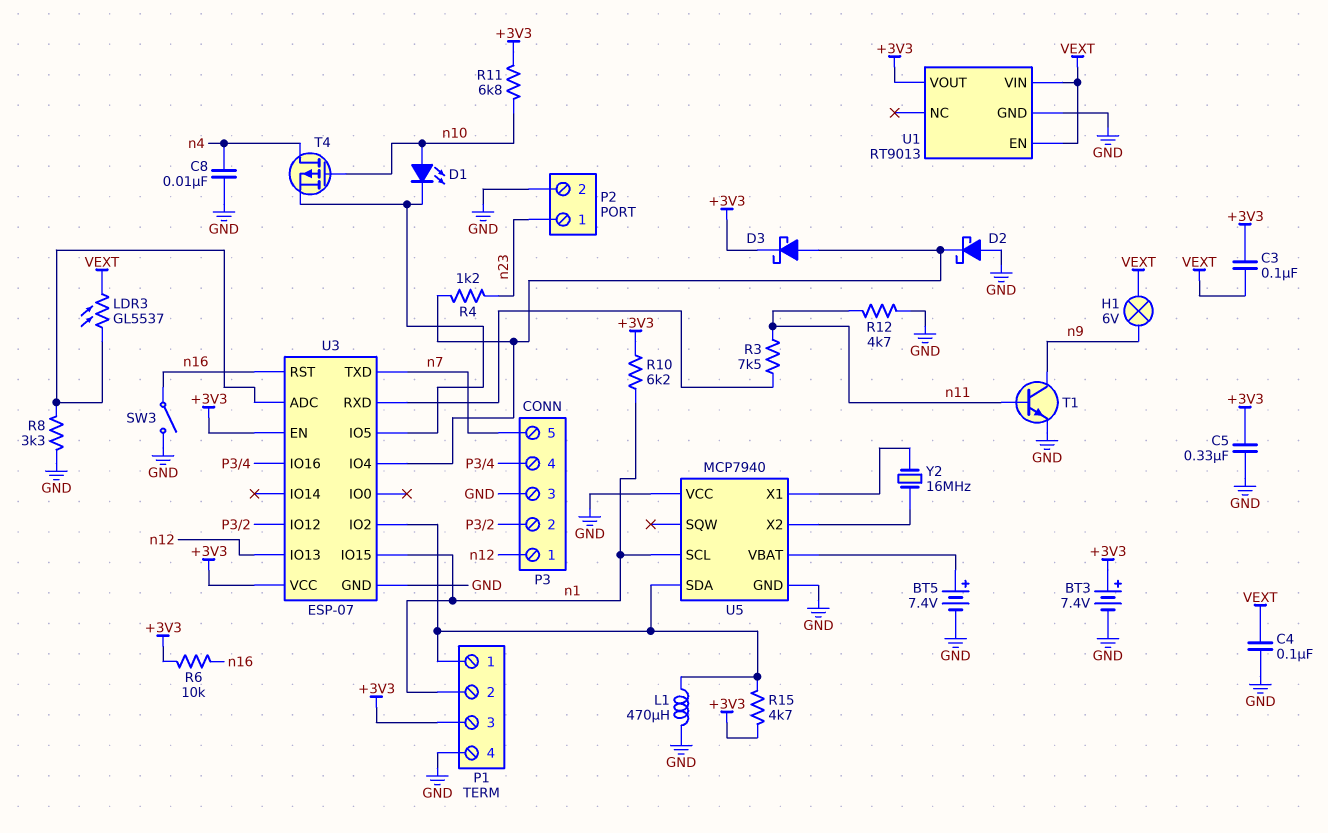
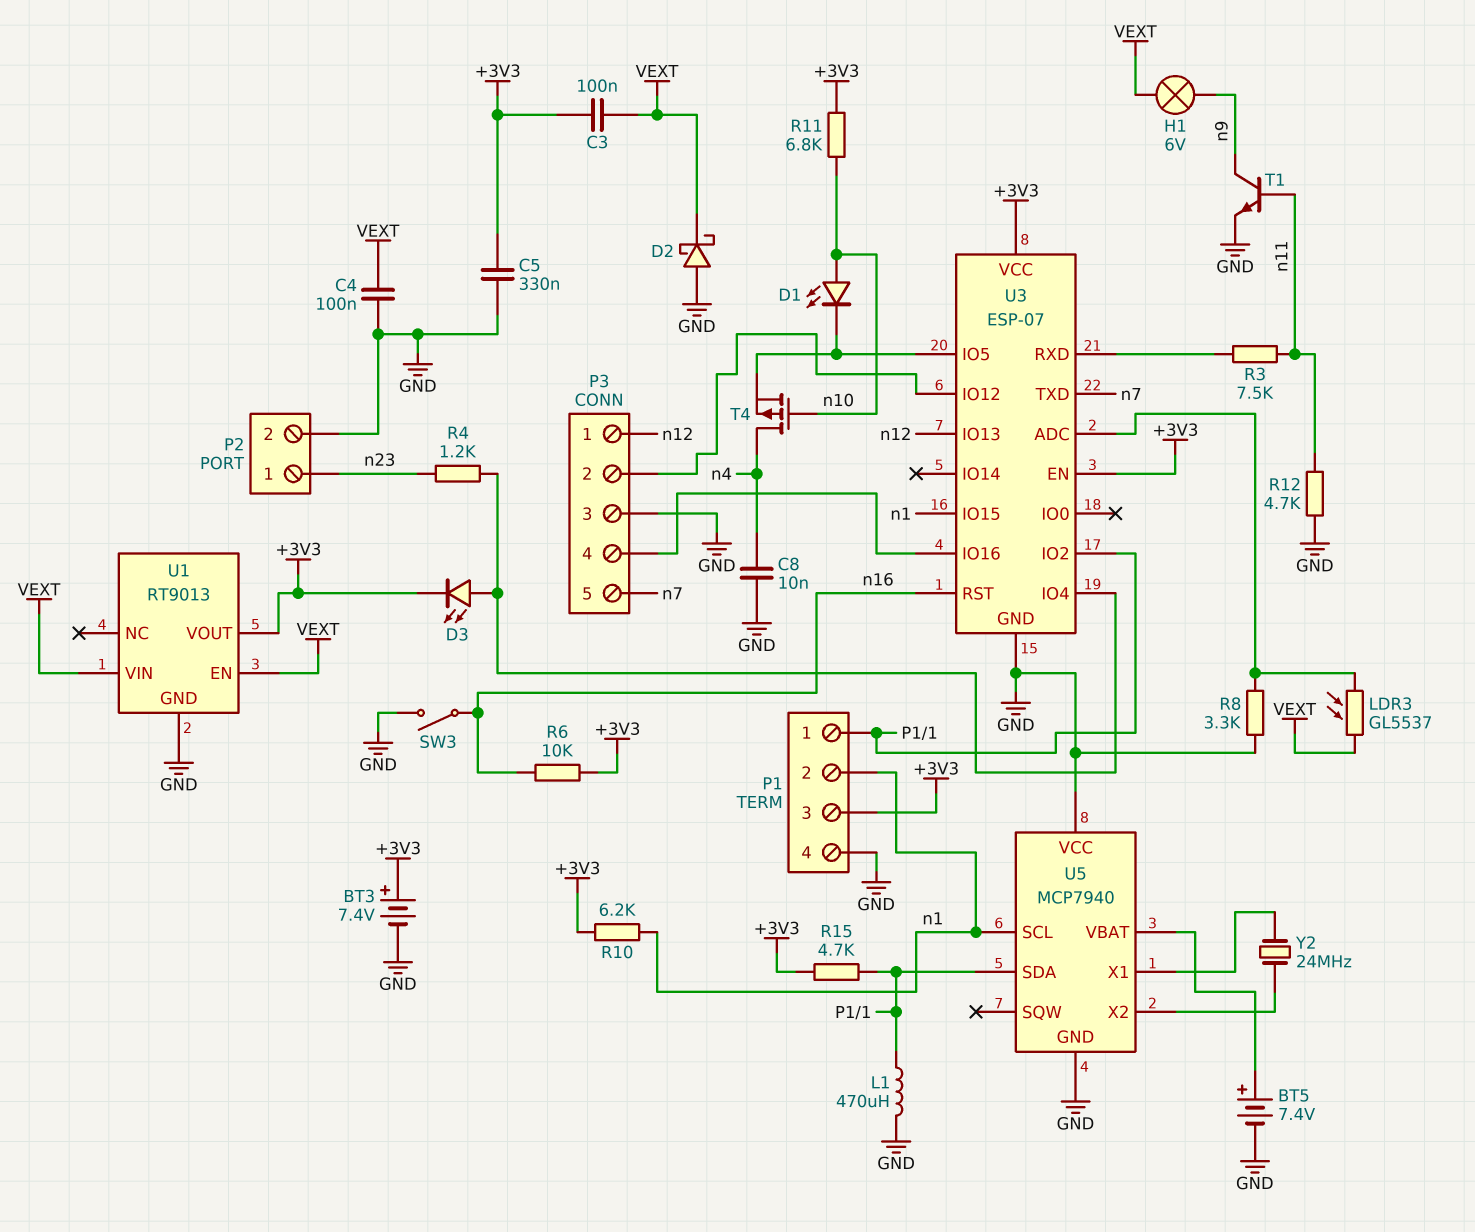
D2: schottky (A GND, K U3/IO4) -> schottky (A GND, K VEXT)
D3: schottky (A U3/IO4, K +3V3) -> LED (A U3/IO4, K +3V3)
Y2: 16MHz (U5/X1, U5/X2) -> 24MHz (U5/X1, U5/X2)

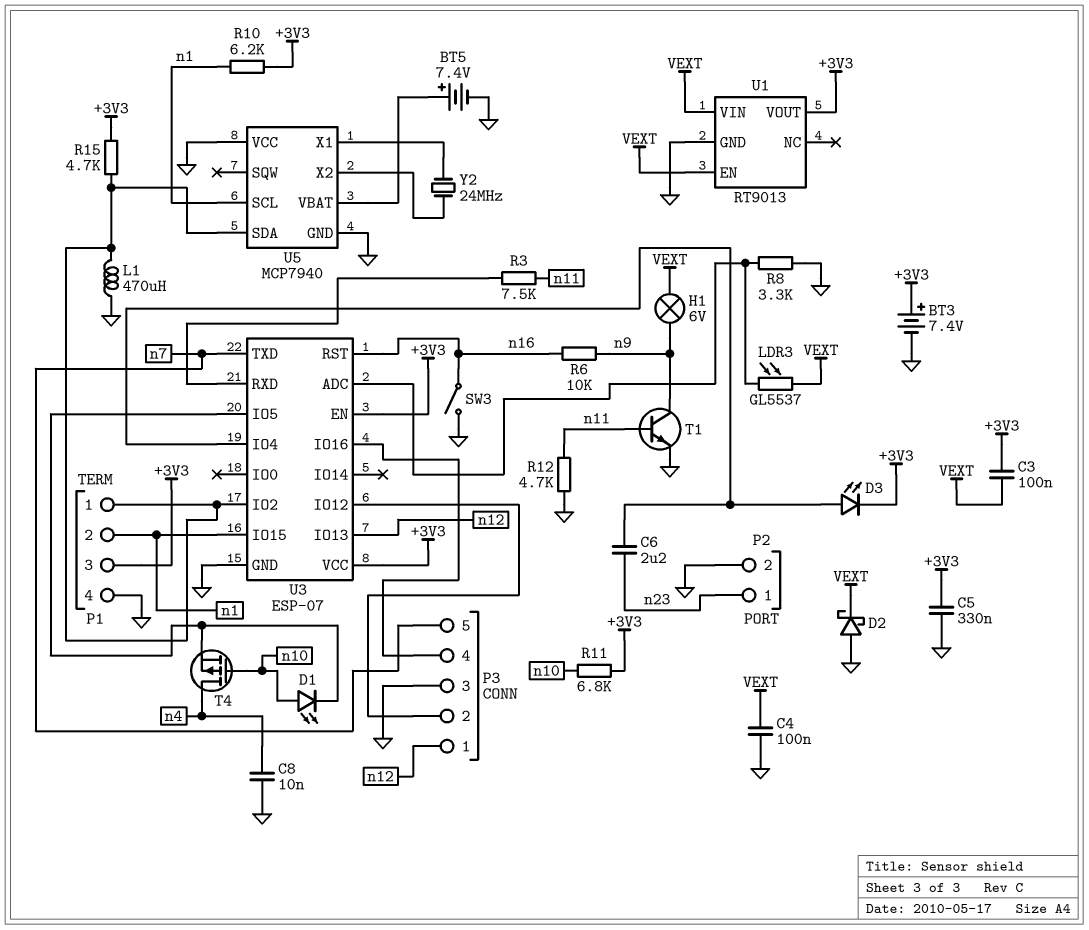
C6: none -> 2.2uF (U3/IO4, n23)
R4: 1.2k (U3/IO4, n23) -> none
R6: 10k (+3V3, n16) -> 10k (n9, n16)

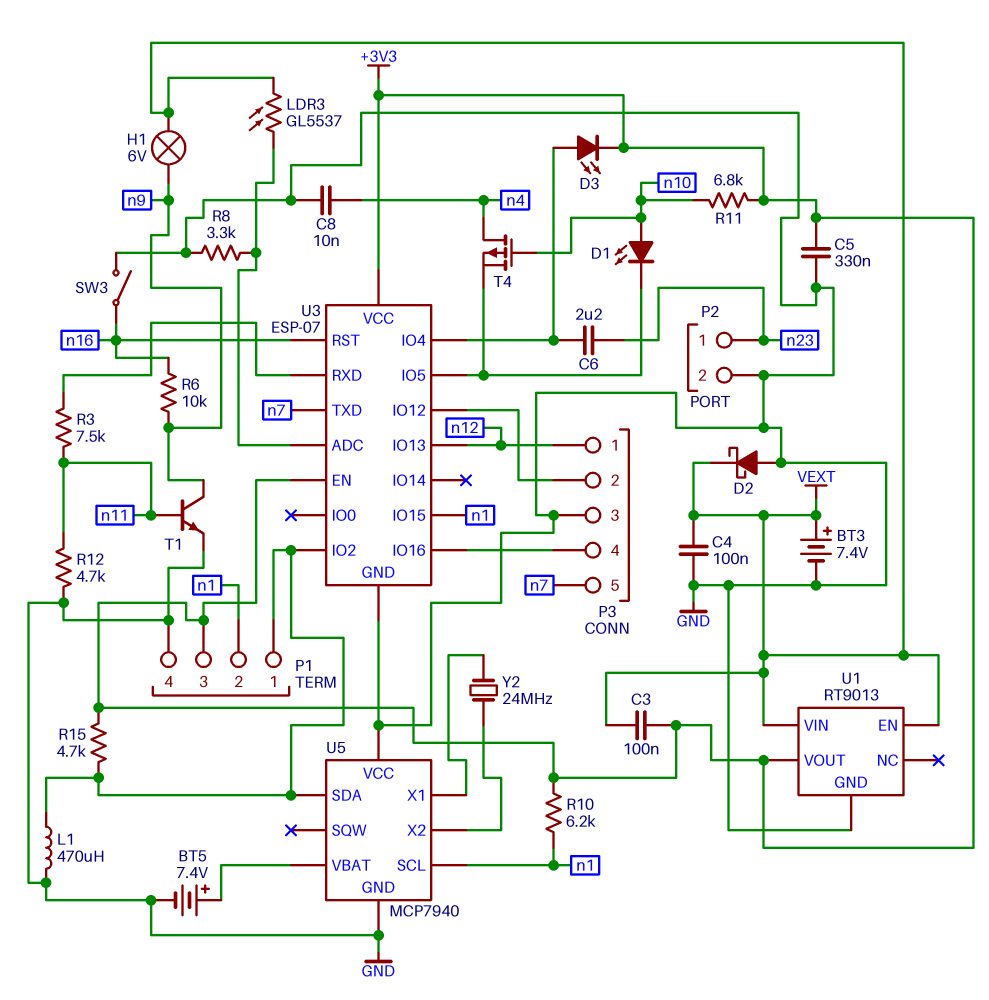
BT3: 7.4V (plus +3V3, minus GND) -> 7.4V (plus VEXT, minus GND)

